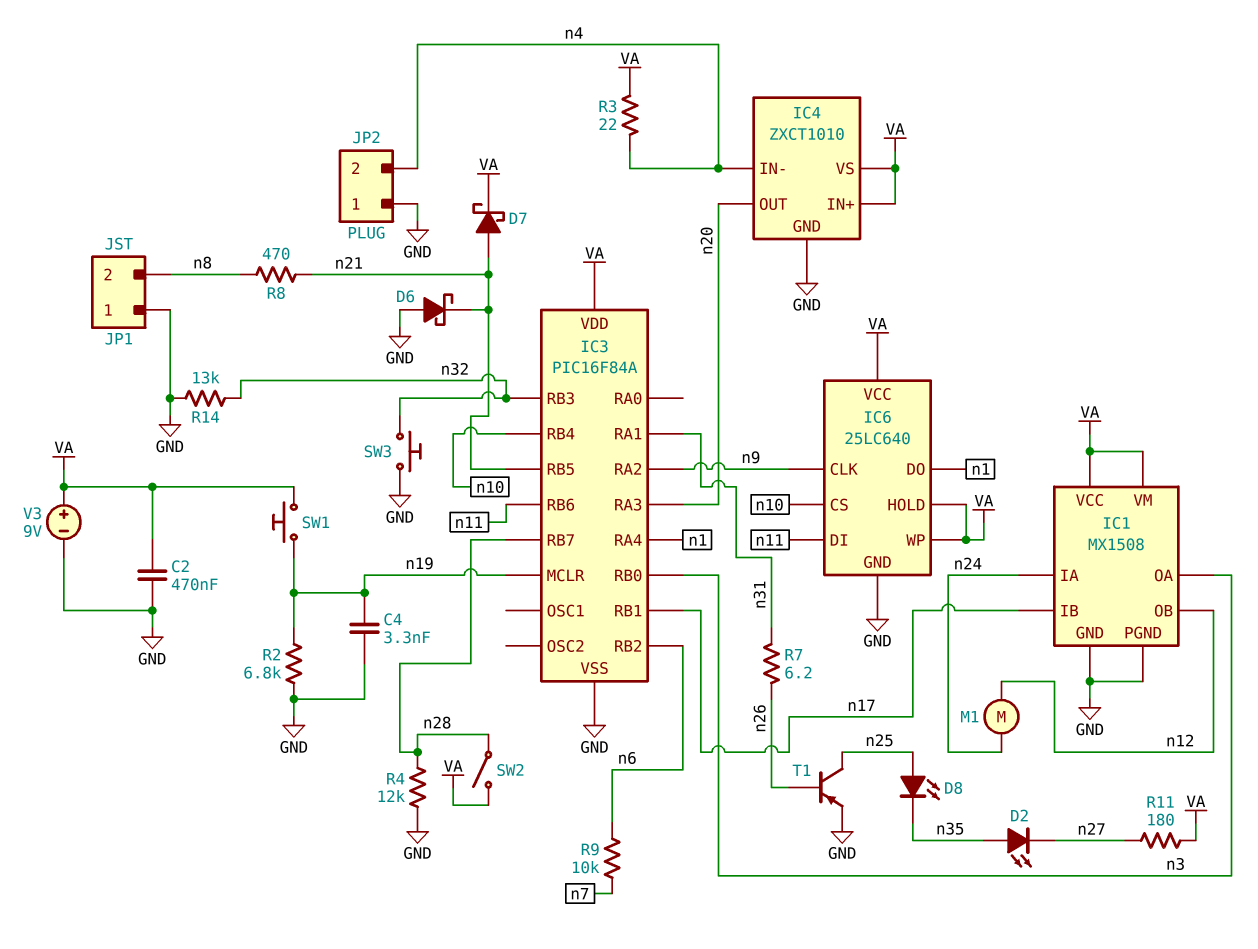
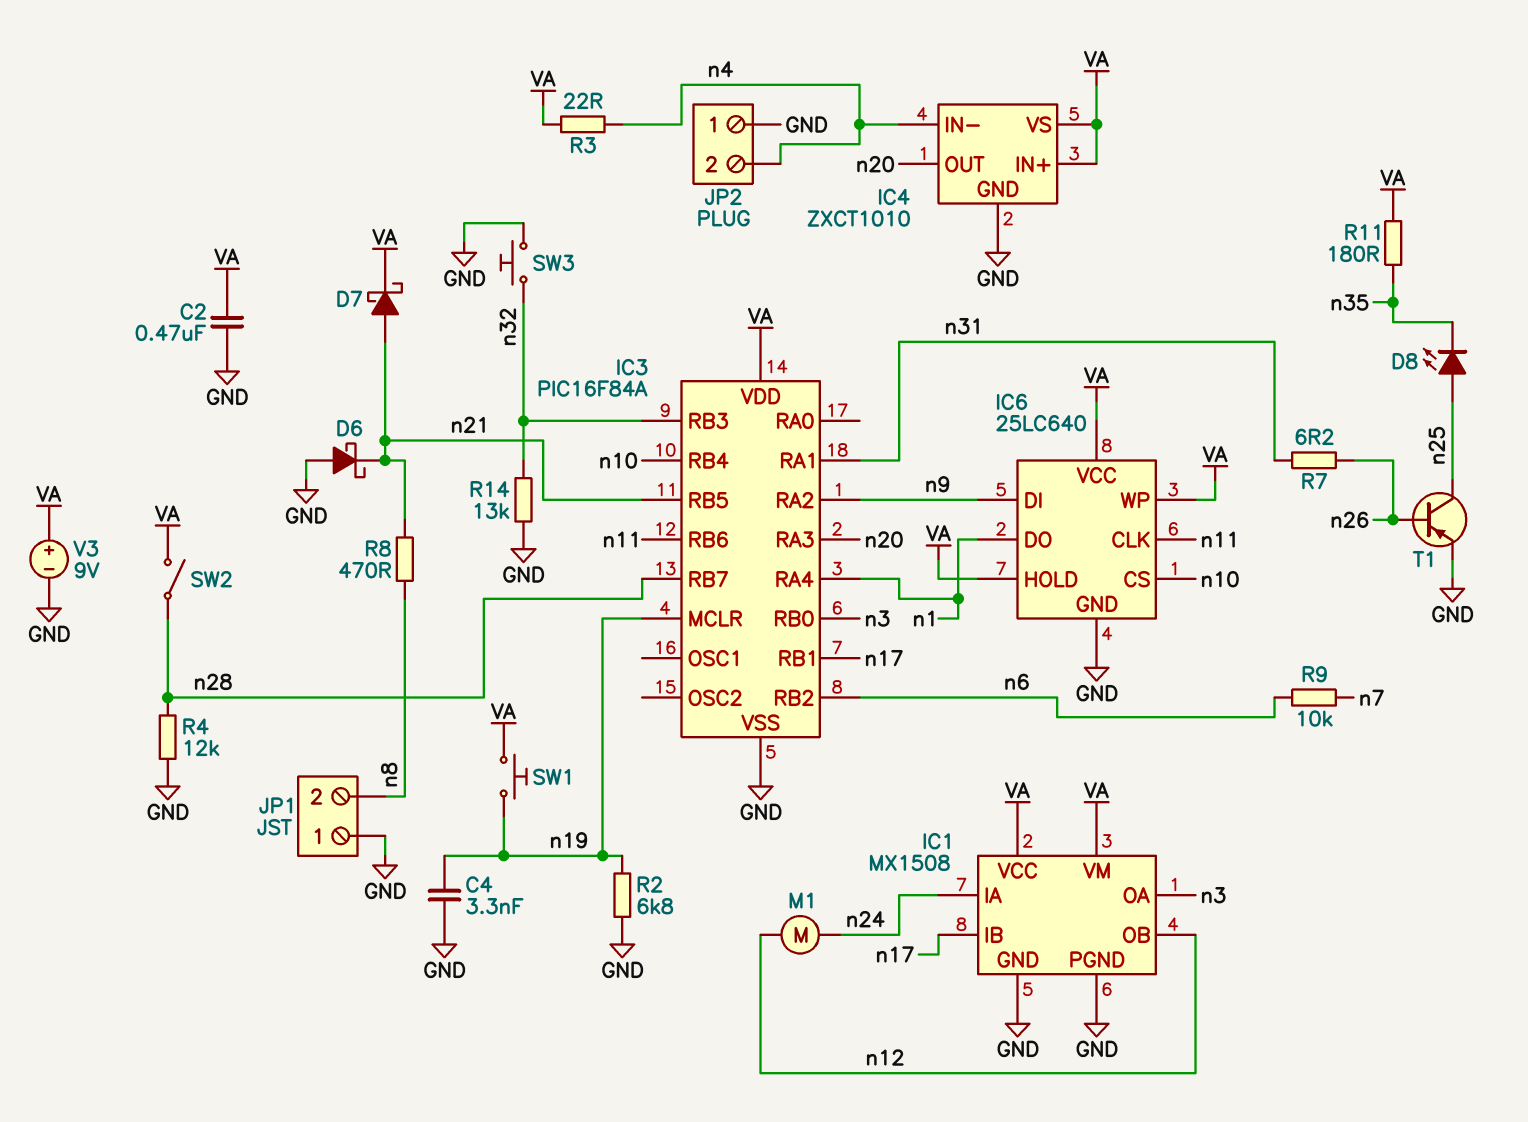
D2: LED (A n35, K n27) -> none
IC6 pin CLK: n9 -> n11
IC6 pin DI: n11 -> n9
R11: 180 (VA, n27) -> 180 (VA, n35)

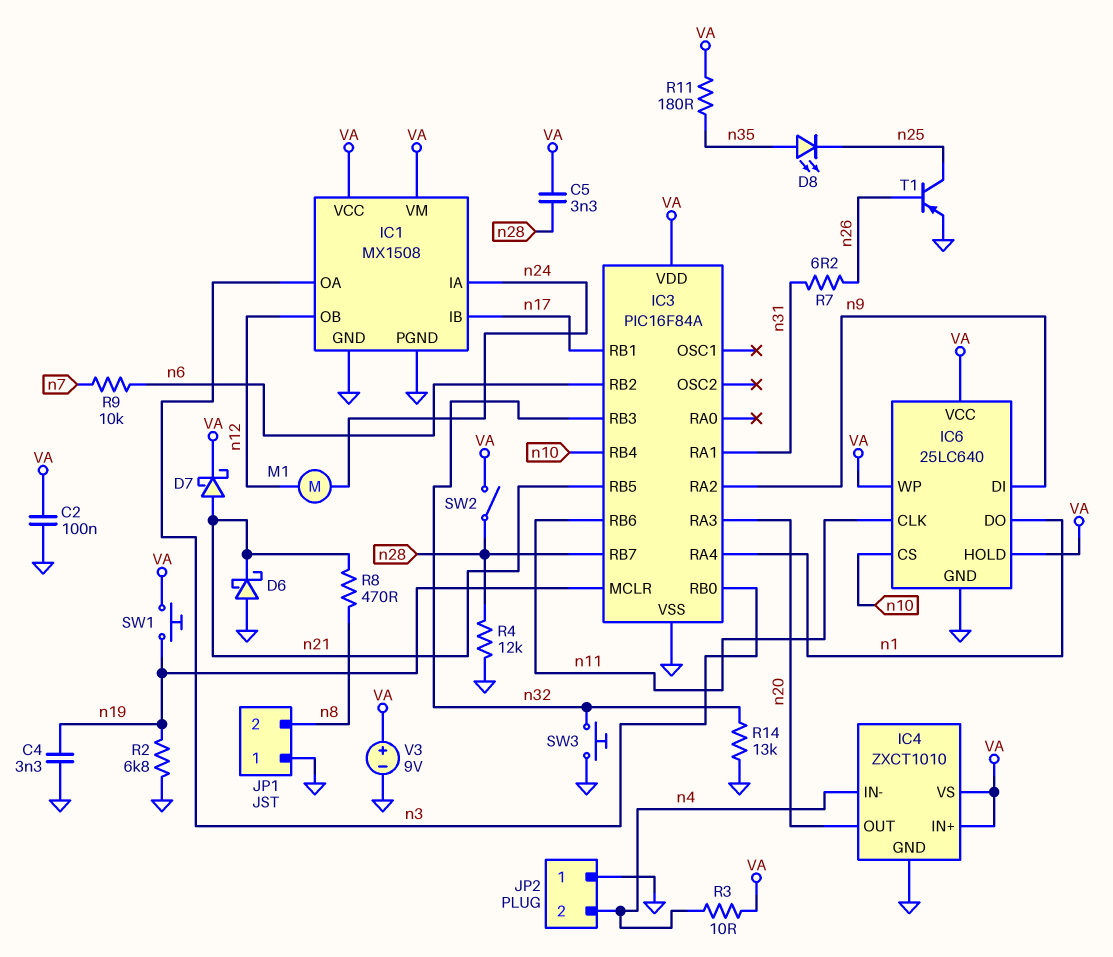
C2: 470nF (GND, VA) -> 100nF (GND, VA)
C5: none -> 3.3nF (VA, n28)
D8: LED (A n25, K n35) -> LED (A n35, K n25)
R3: 22 (VA, n4) -> 10 (VA, n4)

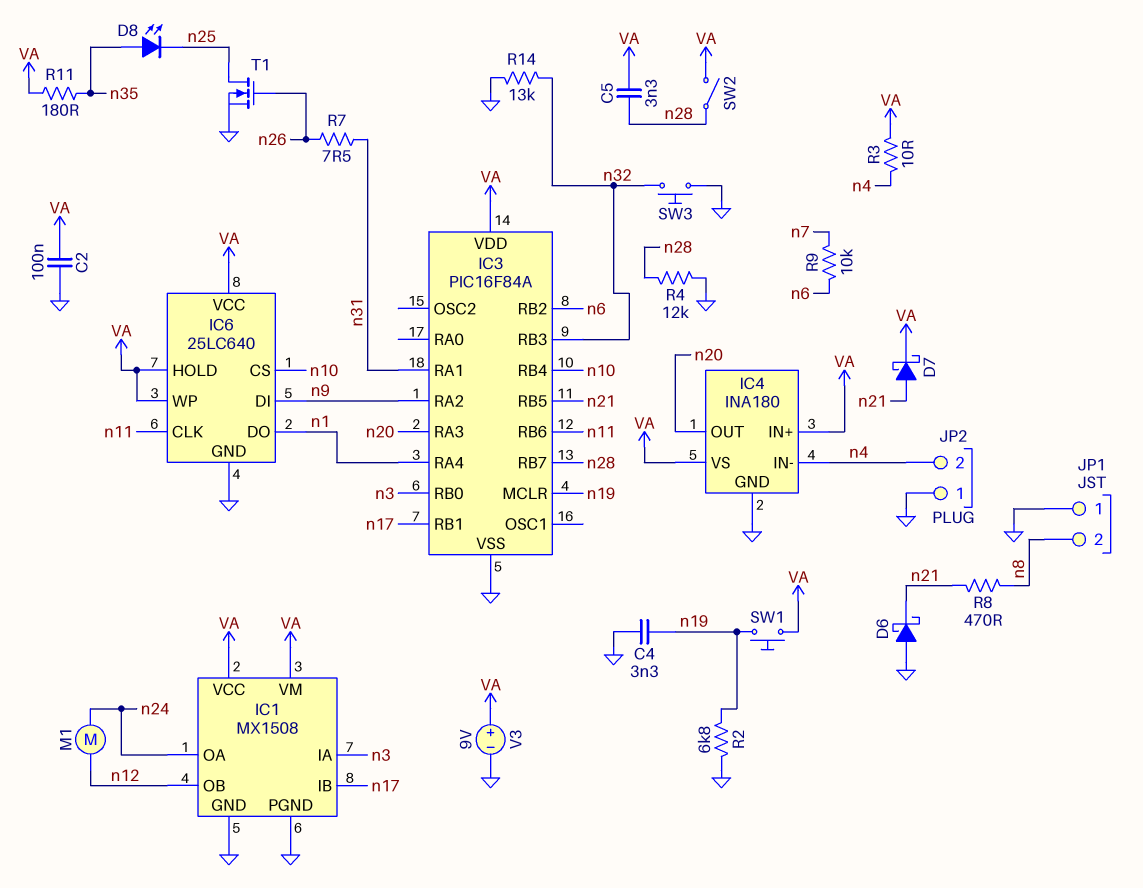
IC1 pin IA: n24 -> n3
IC1 pin OA: n3 -> n24
IC4: ZXCT1010 -> INA180
R7: 6.2 (n26, n31) -> 7.5 (n26, n31)
T1: PNP (B n26, C n25, E GND) -> NMOS (G n26, D n25, S GND)

